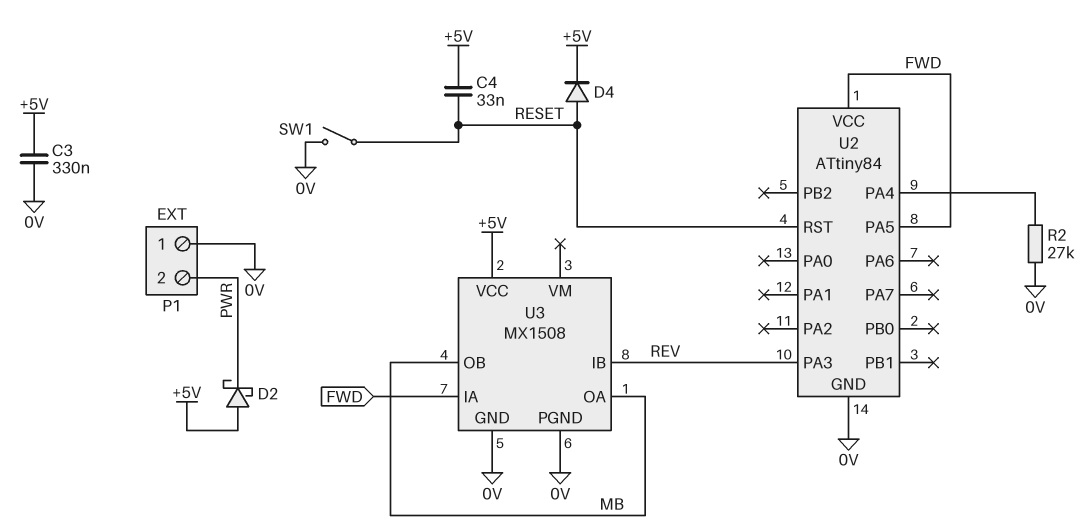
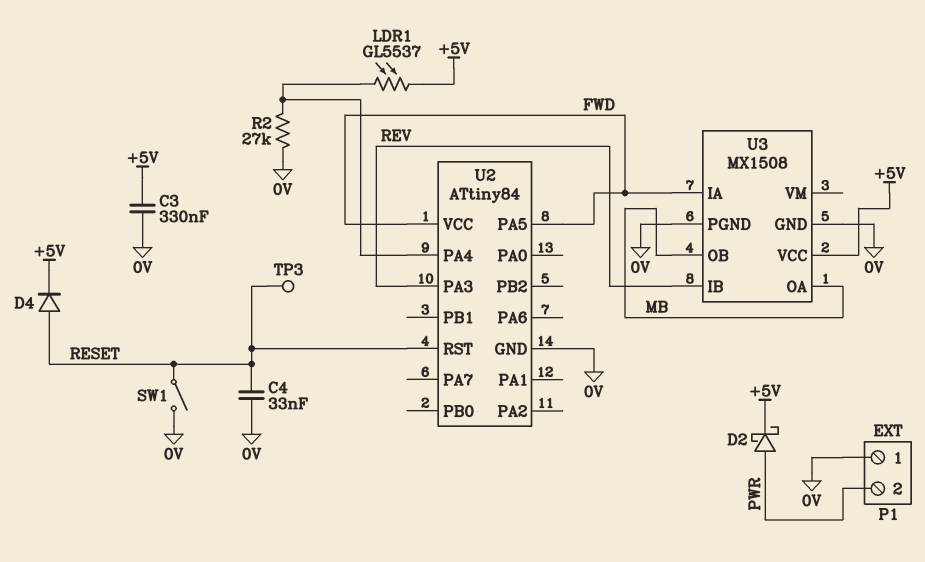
C4: 33nF (+5V, RESET) -> 33nF (0V, RESET)
D2: schottky (A +5V, K PWR) -> schottky (A PWR, K +5V)
LDR1: none -> GL5537 (+5V, U2/PA4)
TP3: none -> test point (RESET)

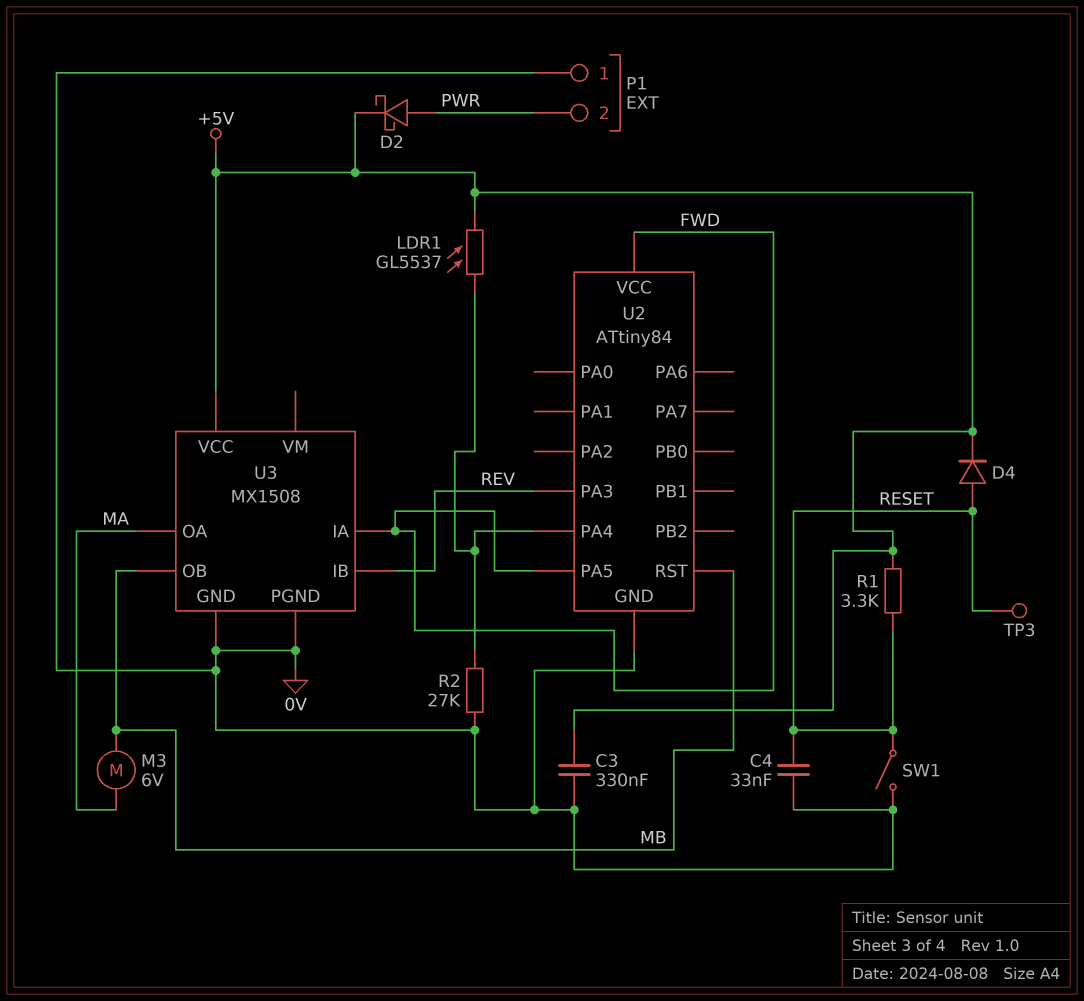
M3: none -> motor 6V (MA, MB)
R1: none -> 3.3k (+5V, RESET)
U2 pin RST: RESET -> MB
U3 pin OA: MB -> MA

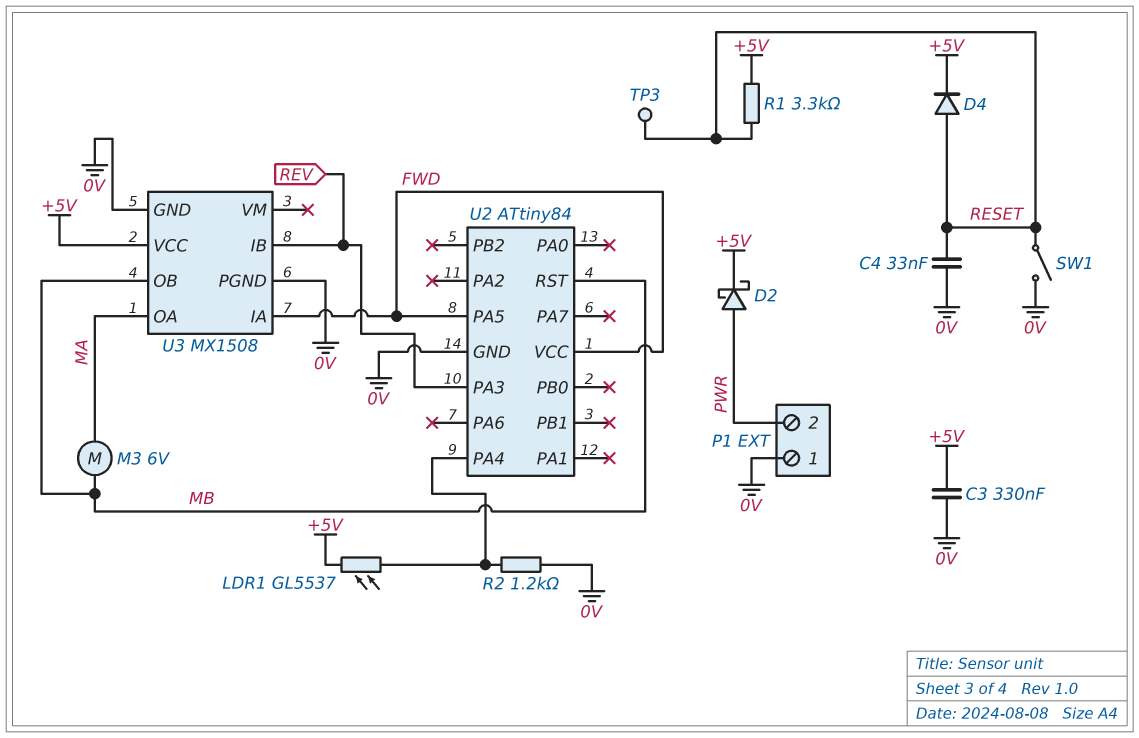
R2: 27k (0V, U2/PA4) -> 1.2k (0V, U2/PA4)

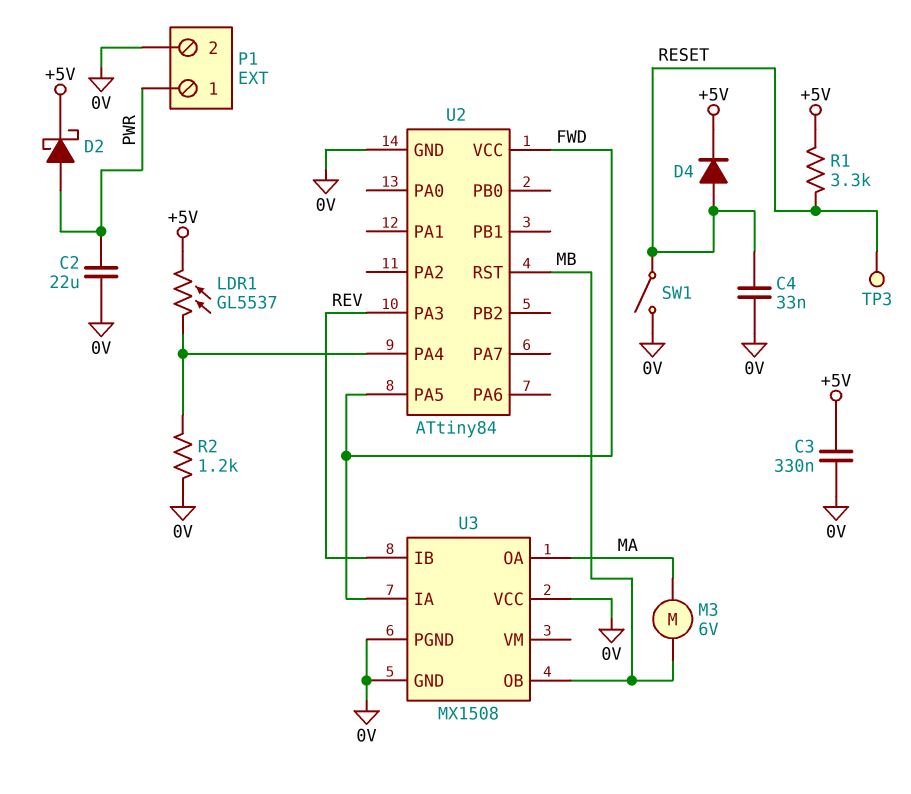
C2: none -> 22uF (0V, PWR)
P1 pin 1: 0V -> PWR
P1 pin 2: PWR -> 0V
U3 pin VCC: +5V -> 0V

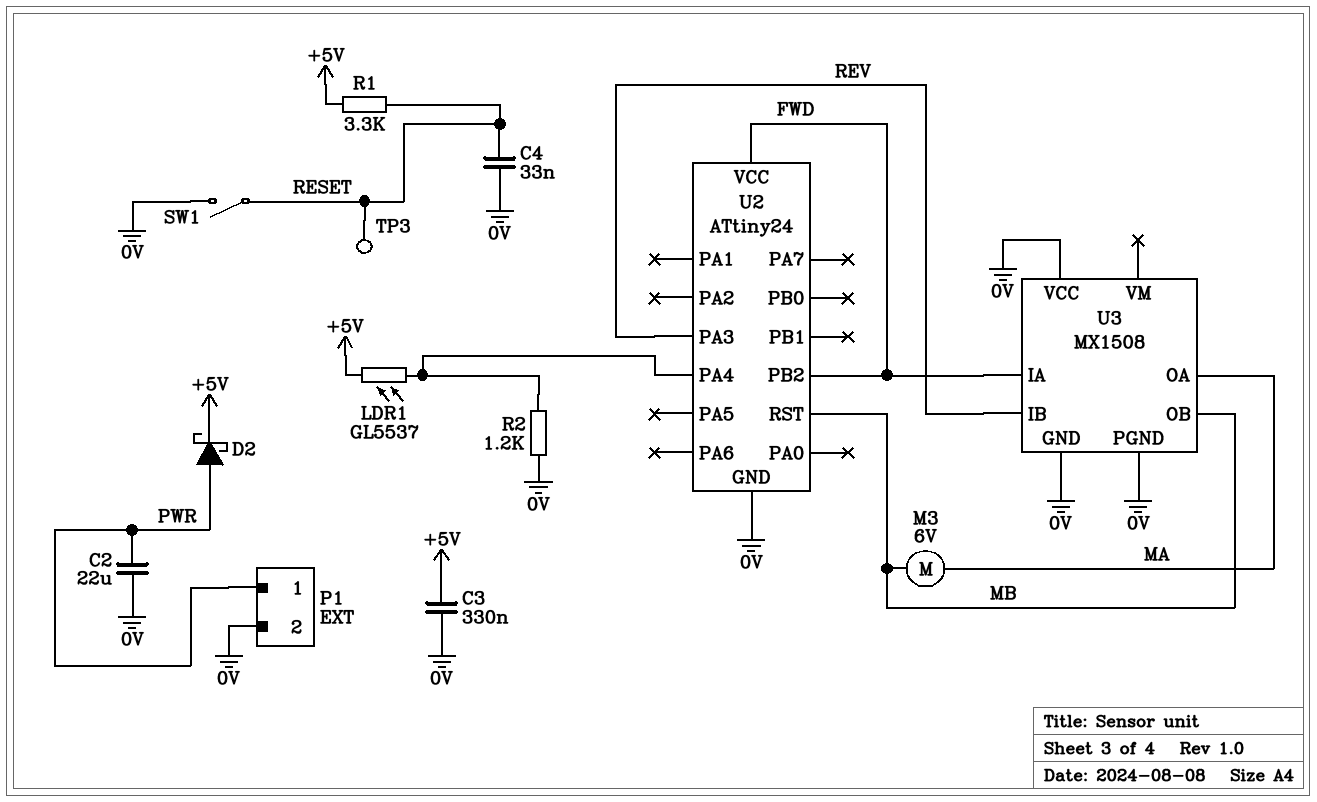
D4: diode (A RESET, K +5V) -> none
U2: ATtiny84 -> ATtiny24
U2 pin PA5: FWD -> none
U2 pin PB2: none -> FWD

